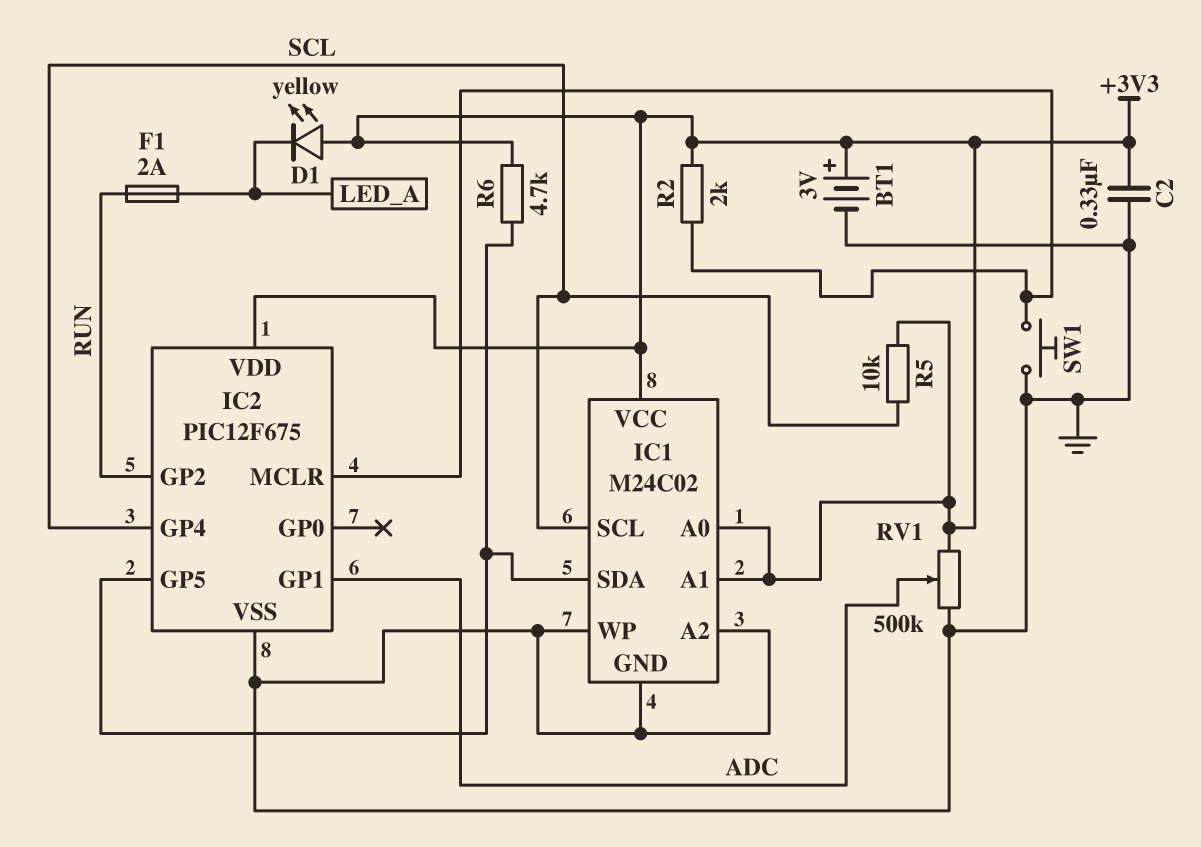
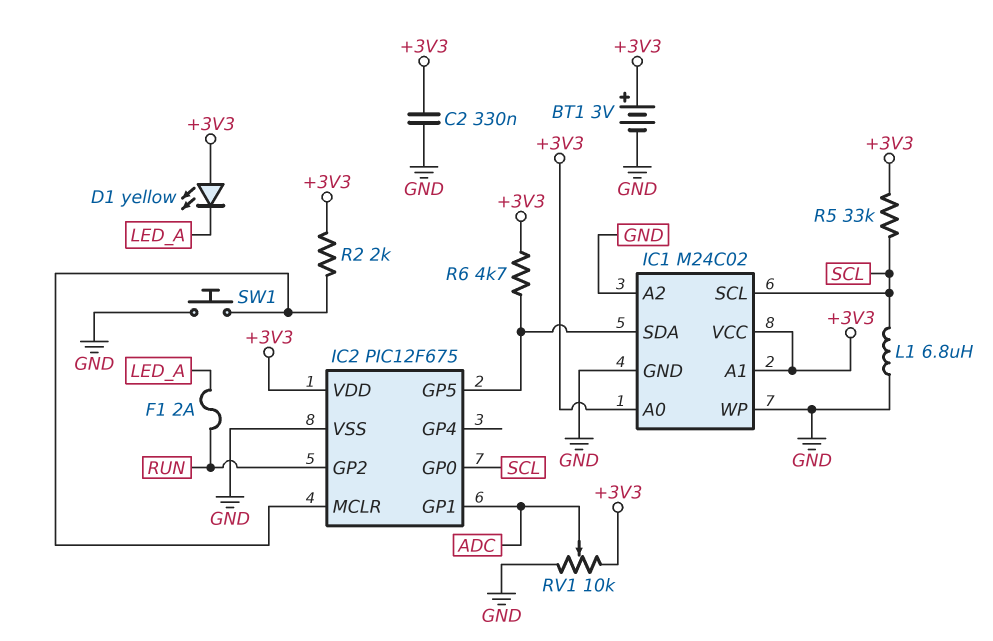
IC2 pin GP0: none -> SCL
IC2 pin GP4: SCL -> none
L1: none -> 6.8uH (GND, SCL)
R5: 10k (+3V3, SCL) -> 33k (+3V3, SCL)
RV1: 500k (+3V3, GND, wiper ADC) -> 10k (+3V3, GND, wiper ADC)

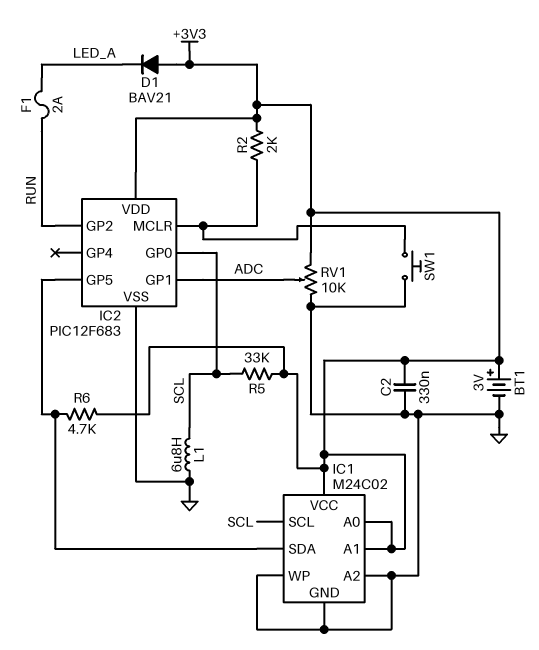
D1: LED yellow (A +3V3, K LED_A) -> diode BAV21 (A +3V3, K LED_A)
IC2: PIC12F675 -> PIC12F683

